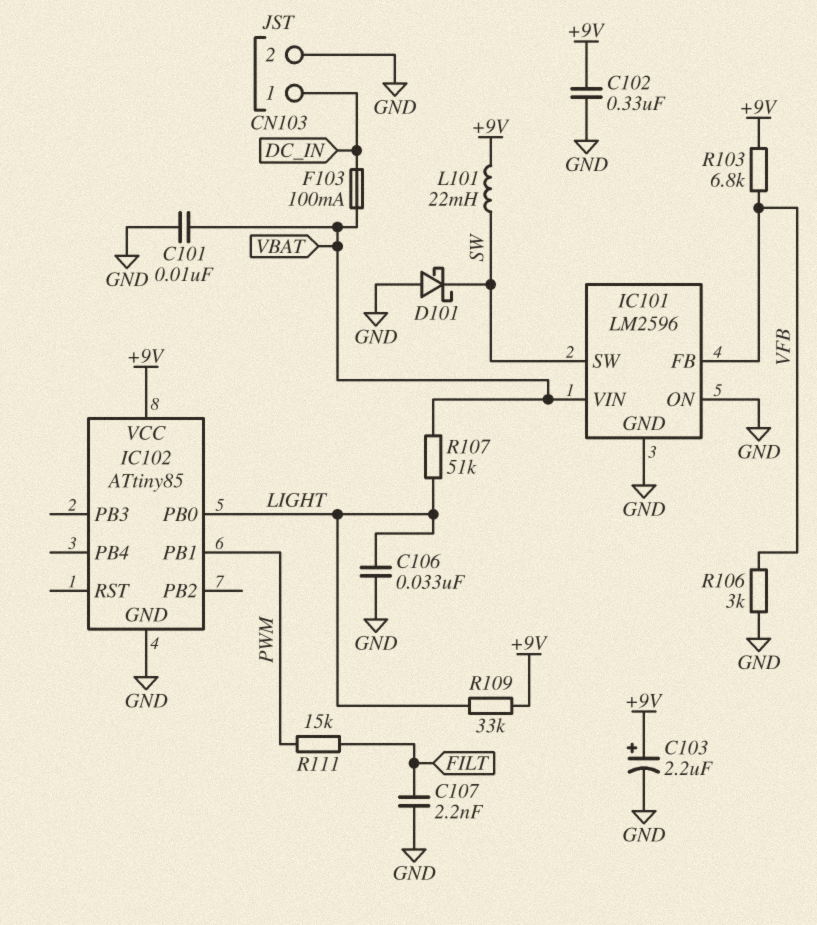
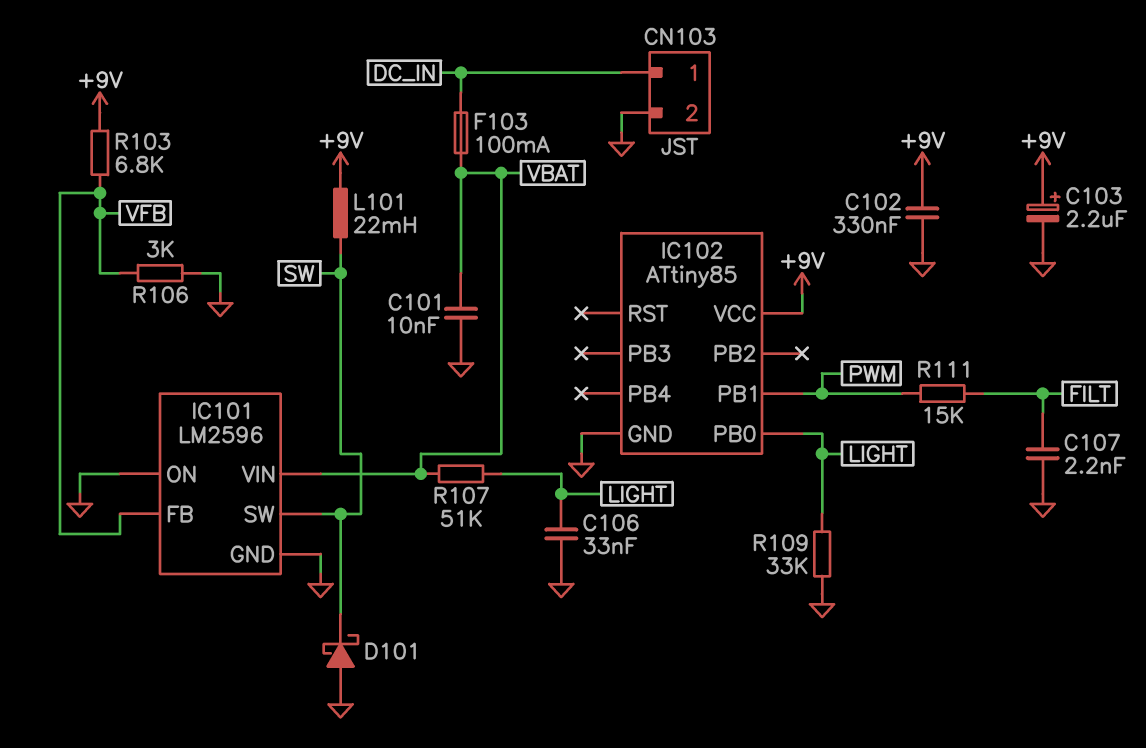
R109: 33k (+9V, LIGHT) -> 33k (GND, LIGHT)

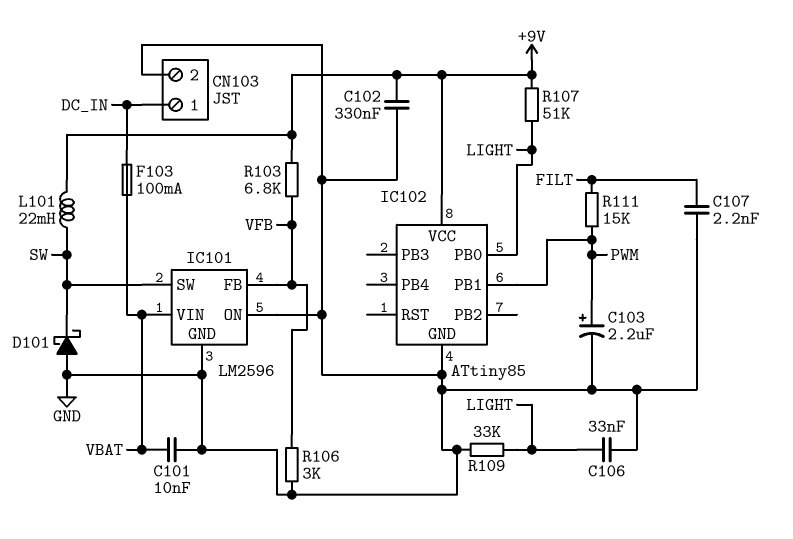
C103: 2.2uF (plus +9V, minus GND) -> 2.2uF (plus PWM, minus GND)
R107: 51k (LIGHT, VBAT) -> 51k (+9V, LIGHT)

